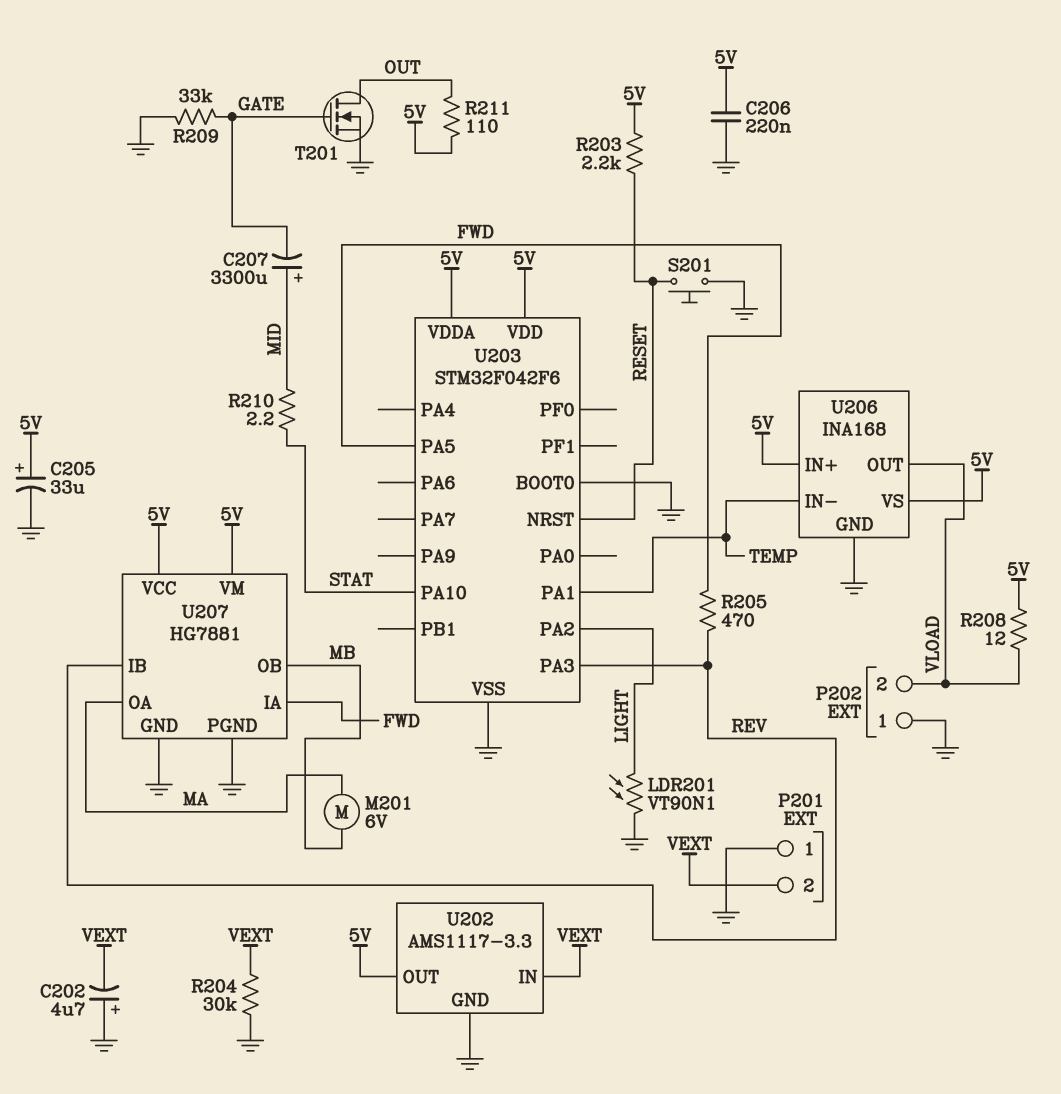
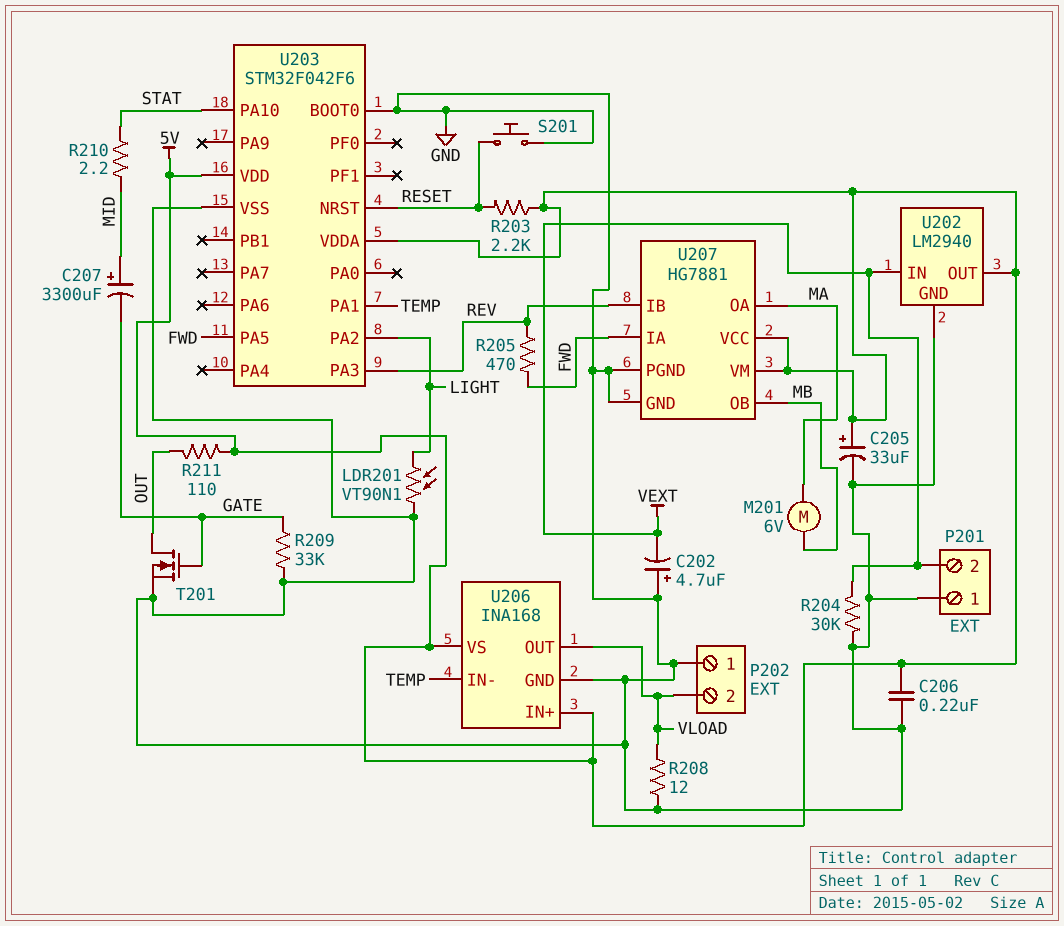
R208: 12 (5V, VLOAD) -> 12 (GND, VLOAD)
U202: AMS1117-3.3 -> LM2940

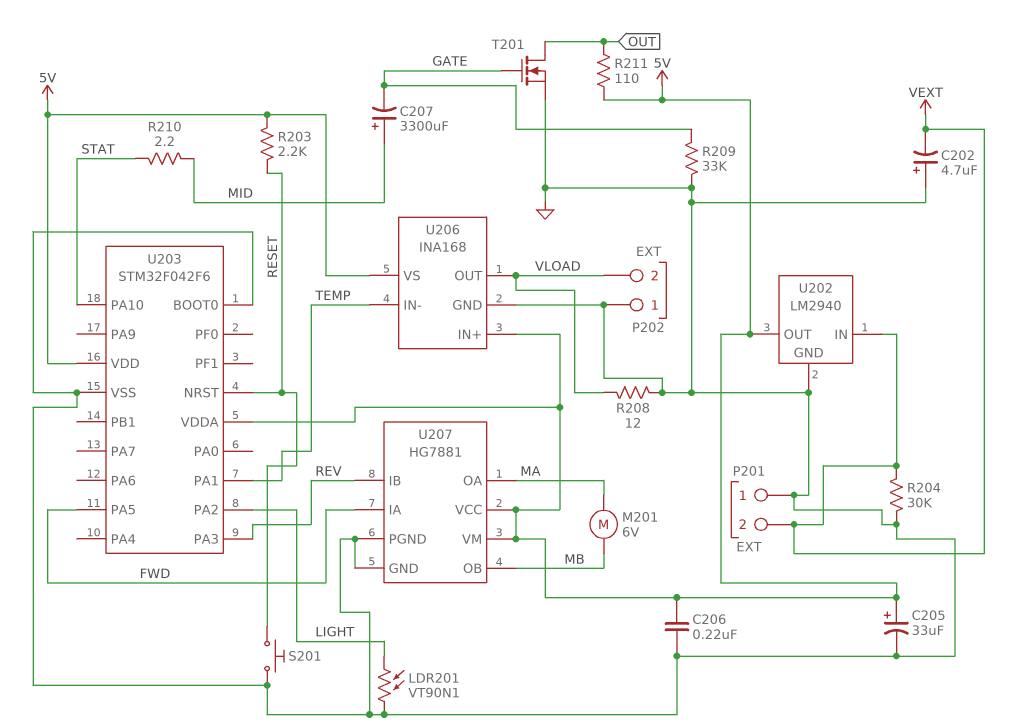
R205: 470 (FWD, REV) -> none

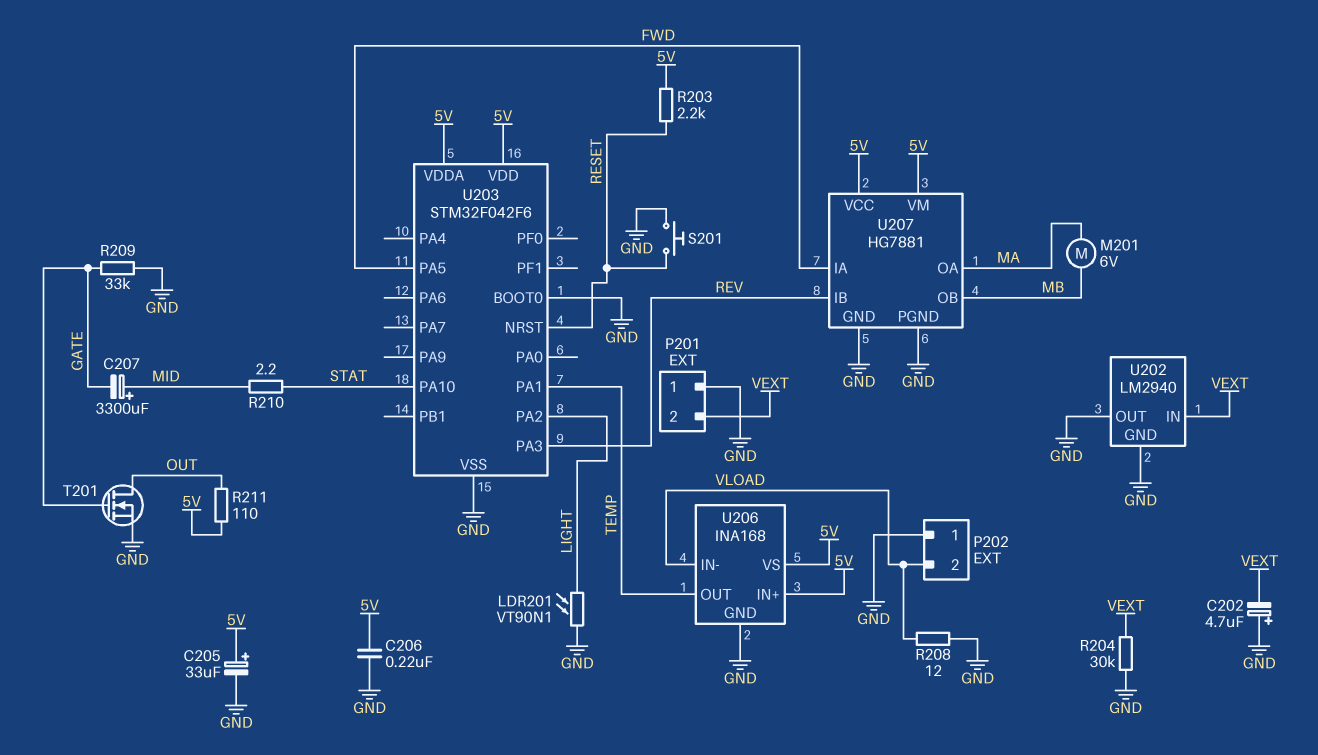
U202 pin OUT: 5V -> GND
U206 pin IN-: TEMP -> VLOAD
U206 pin OUT: VLOAD -> TEMP

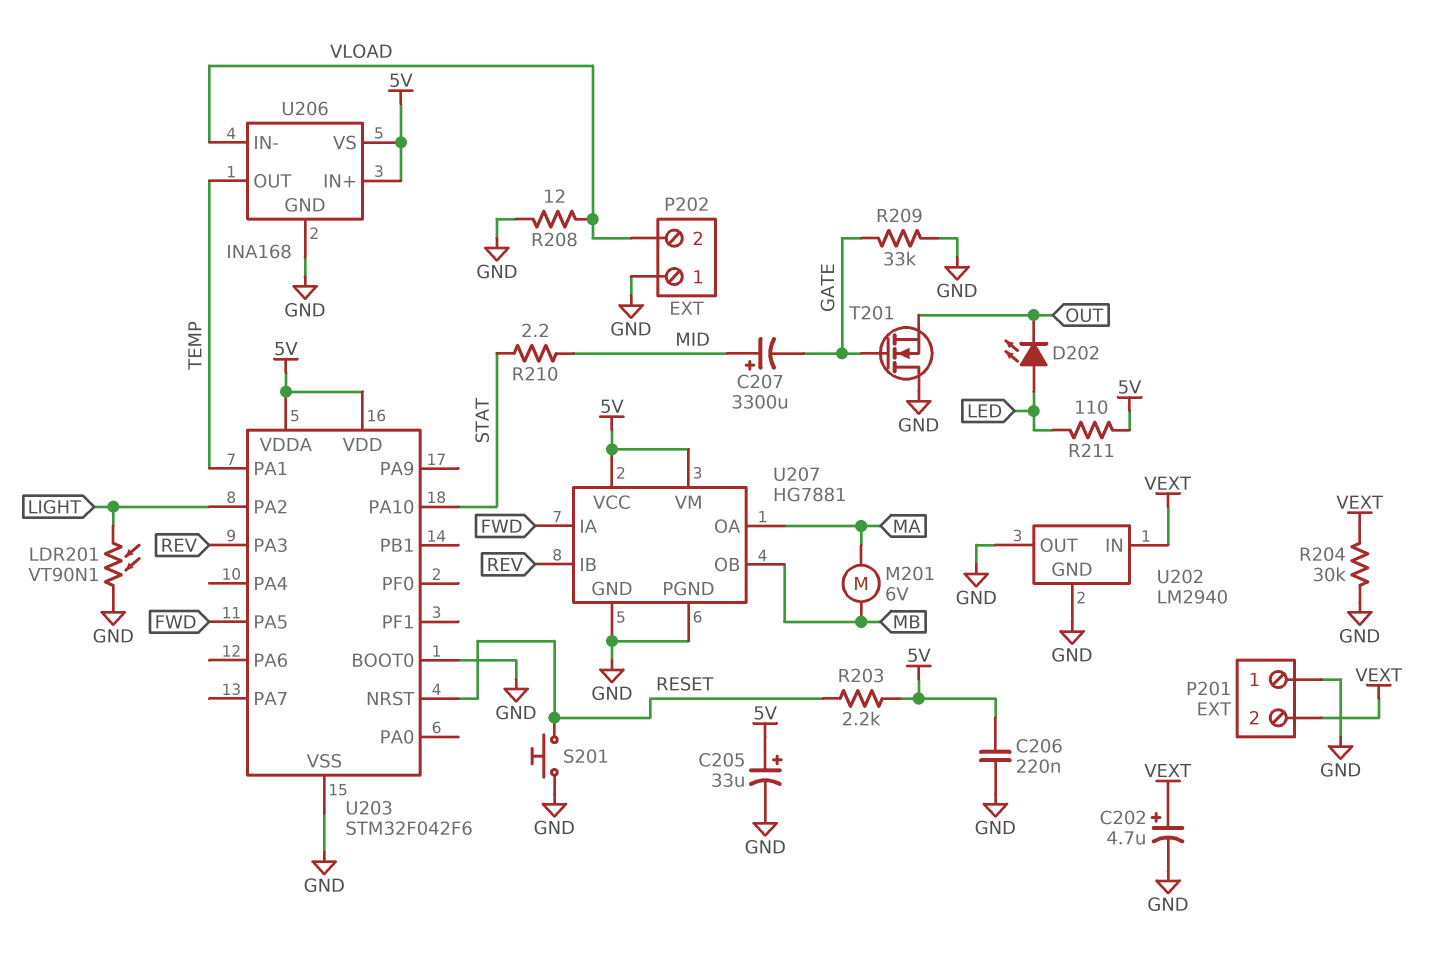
C202: 4.7uF (plus GND, minus VEXT) -> 4.7uF (plus VEXT, minus GND)
D202: none -> LED (A LED, K OUT)
R211: 110 (5V, OUT) -> 110 (5V, LED)
T201: NMOS (G GATE, D OUT, S GND) -> NMOS (G GATE, D GND, S OUT)

